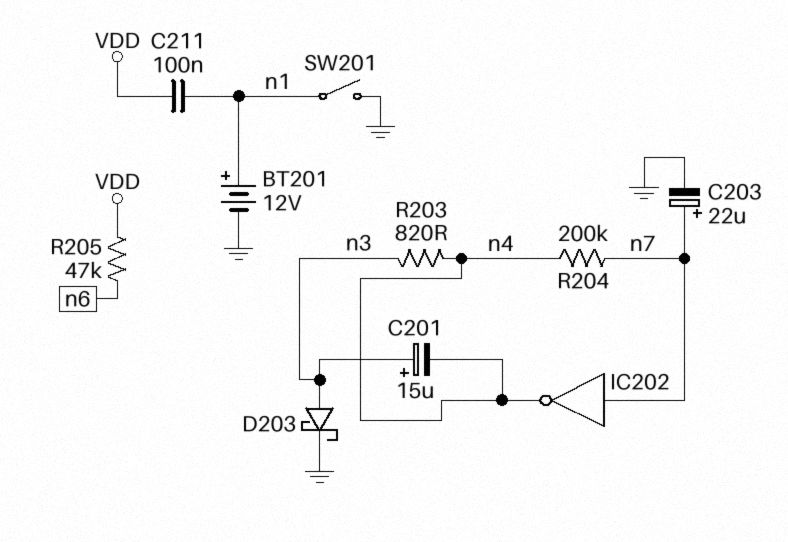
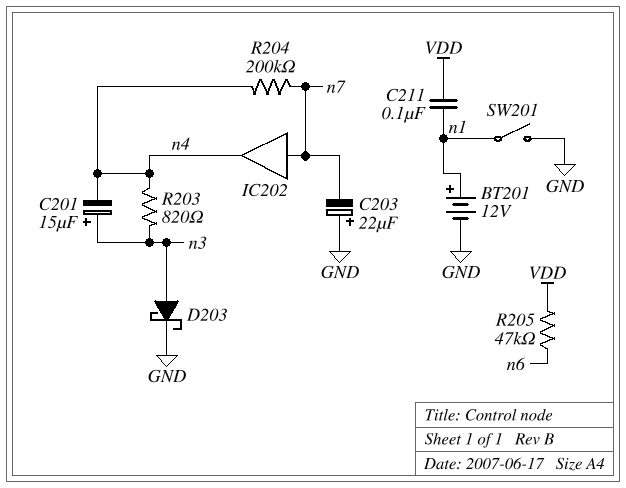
C203: 22uF (plus n7, minus GND) -> 22uF (plus GND, minus n7)
IC202: NOT (in n7, out n4) -> buffer (in n7, out n4)

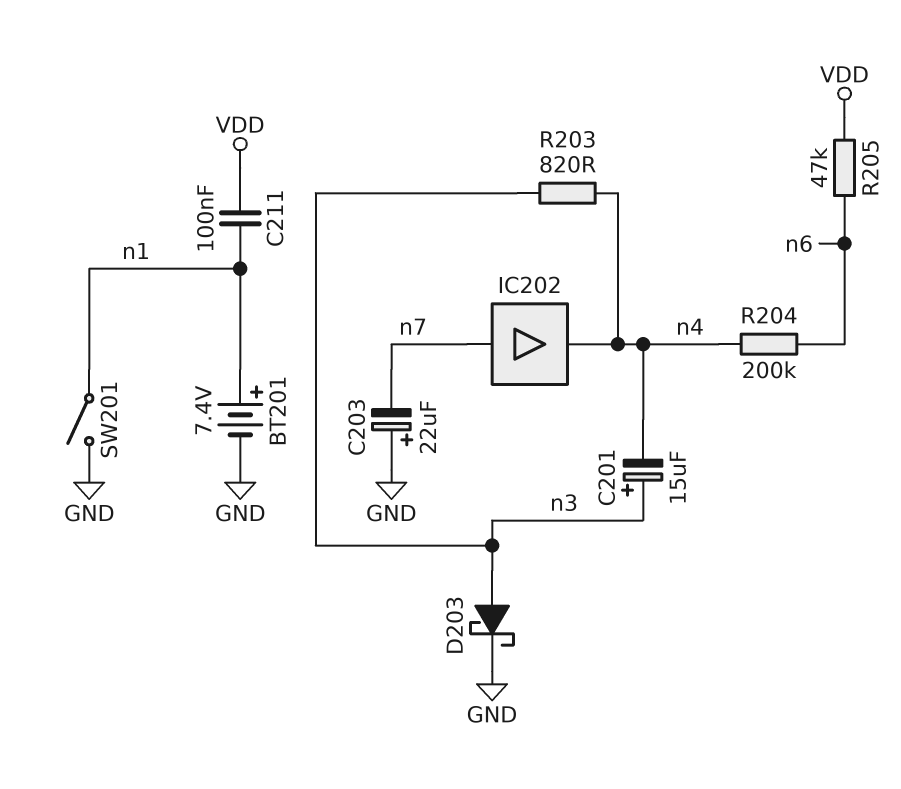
BT201: 12V (plus n1, minus GND) -> 7.4V (plus n1, minus GND)
R204: 200k (n4, n7) -> 200k (n4, n6)

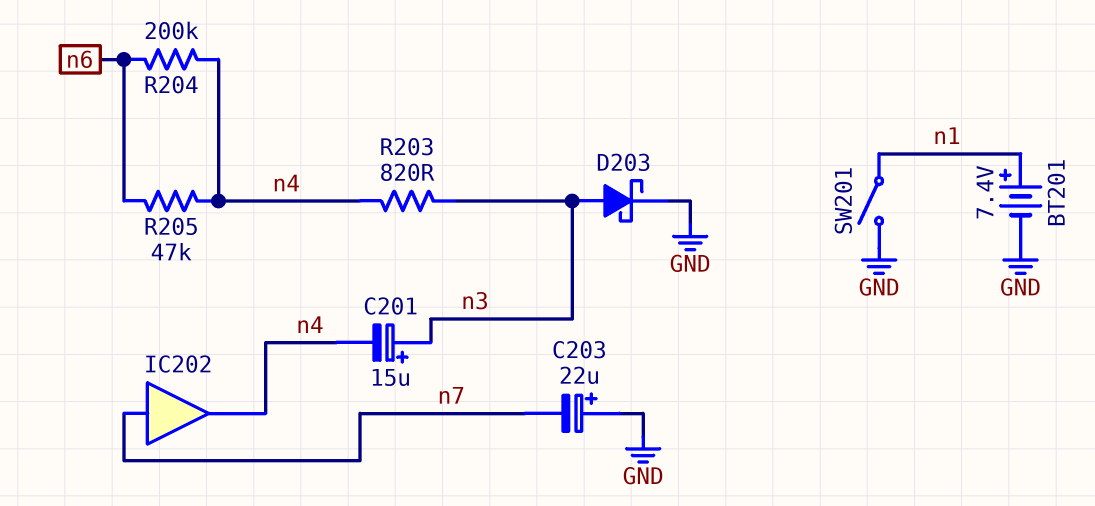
C211: 100nF (VDD, n1) -> none
R205: 47k (VDD, n6) -> 47k (n4, n6)

